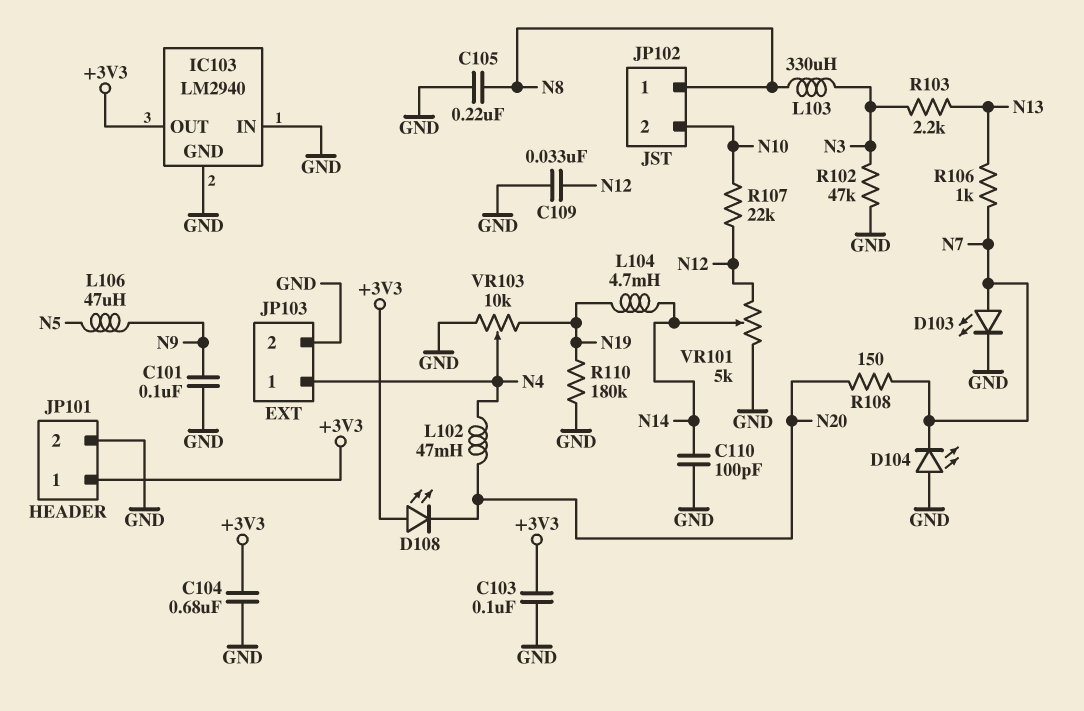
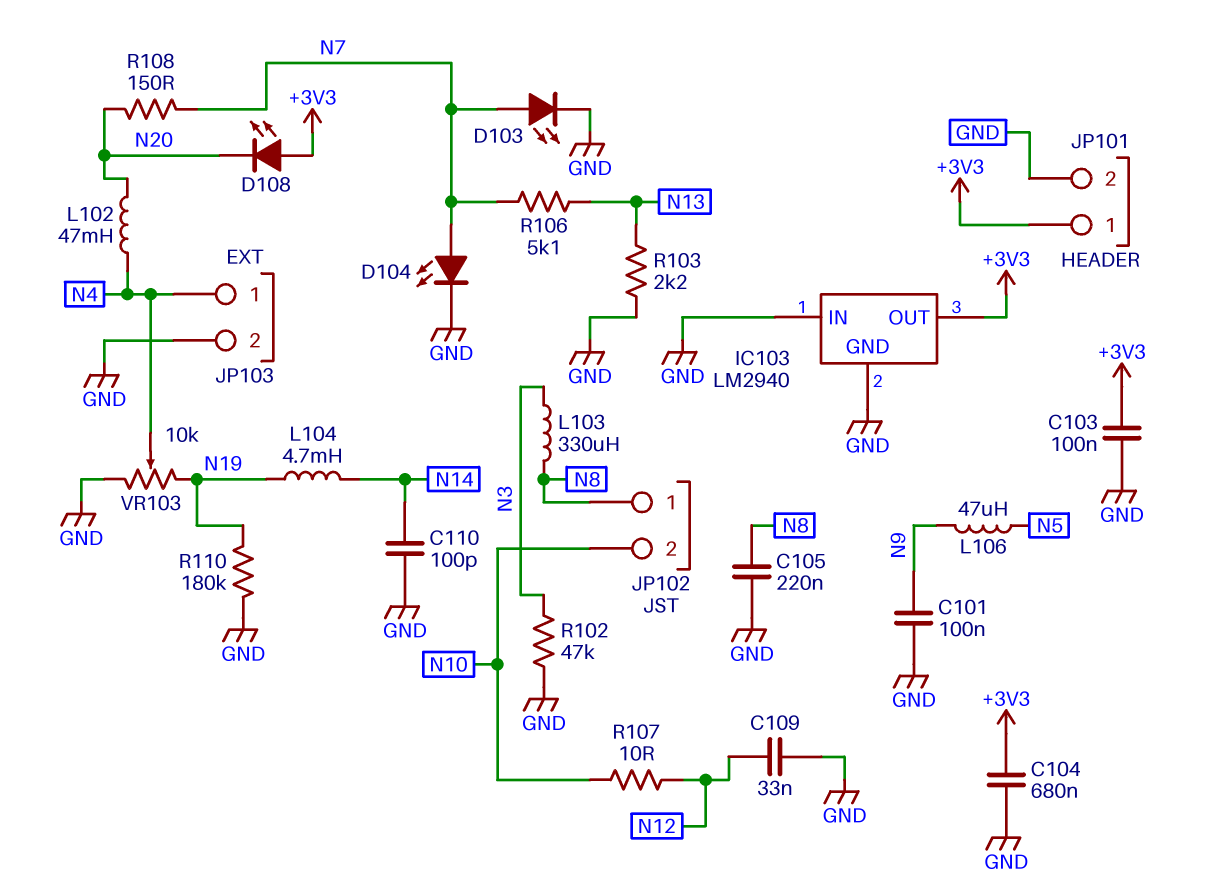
D104: LED (A GND, K N7) -> LED (A N7, K GND)
R103: 2.2k (N3, N13) -> 2.2k (GND, N13)
R106: 1k (N7, N13) -> 5.1k (N7, N13)
R107: 22k (N10, N12) -> 10 (N10, N12)
VR101: 5k (GND, N12, wiper N14) -> none

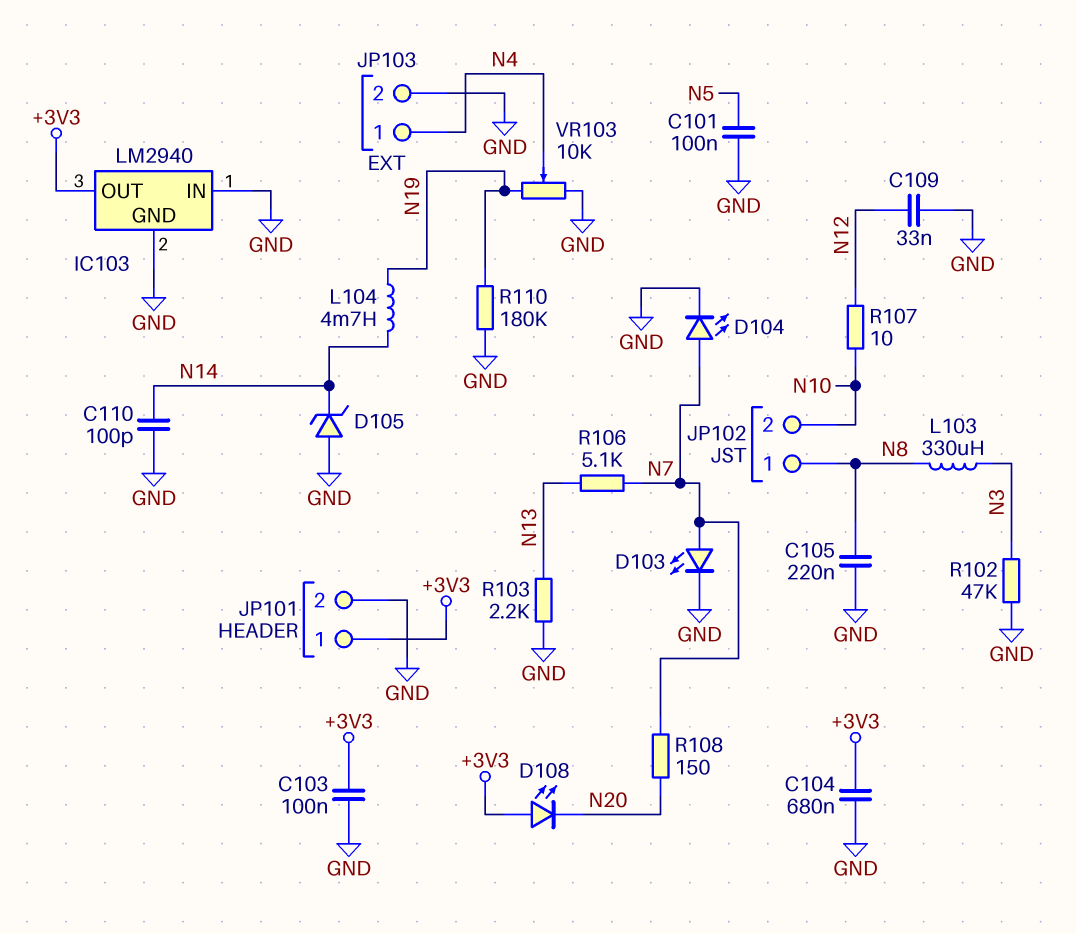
C101: 100nF (GND, N9) -> 100nF (GND, N5)
D105: none -> zener (A GND, K N14)
L102: 47mH (N4, N20) -> none
L106: 47uH (N5, N9) -> none

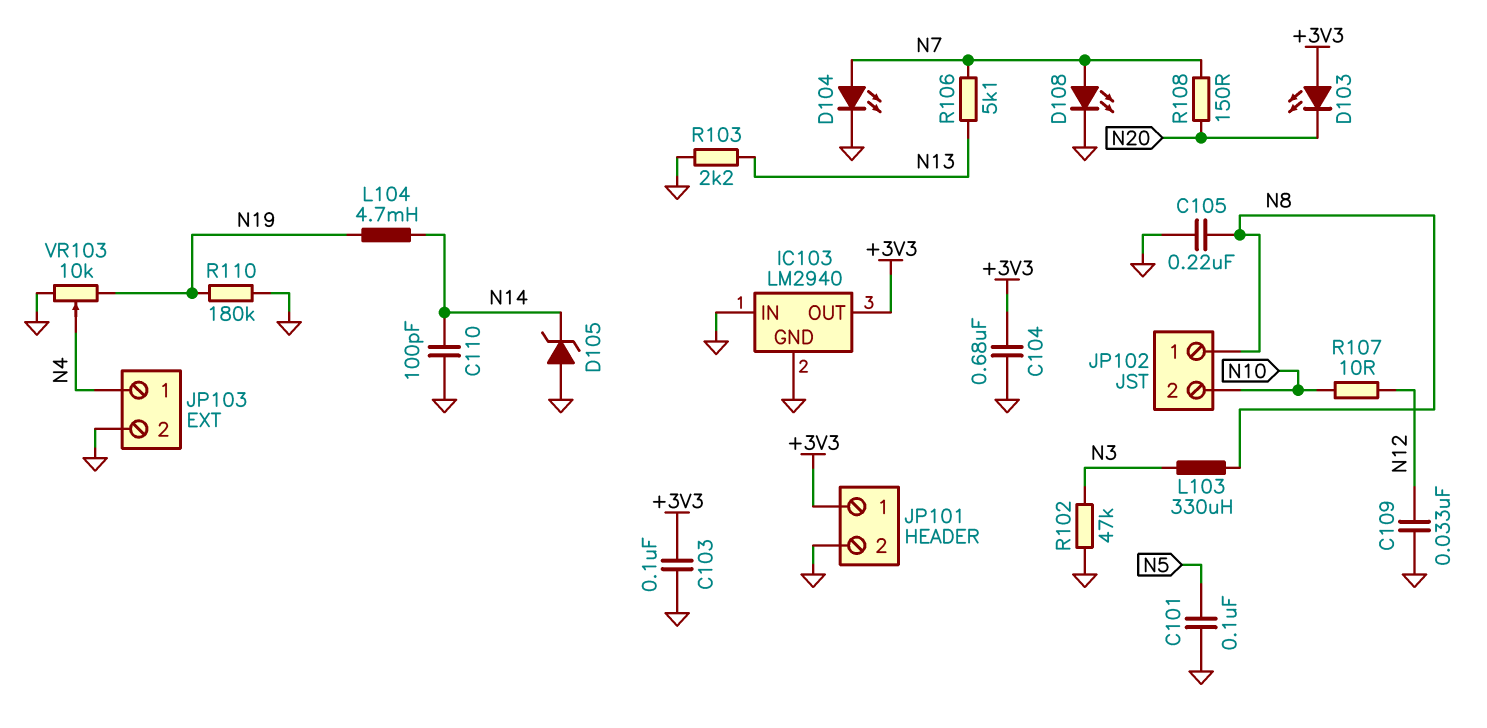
D103: LED (A N7, K GND) -> LED (A +3V3, K N20)
D108: LED (A +3V3, K N20) -> LED (A N7, K GND)

